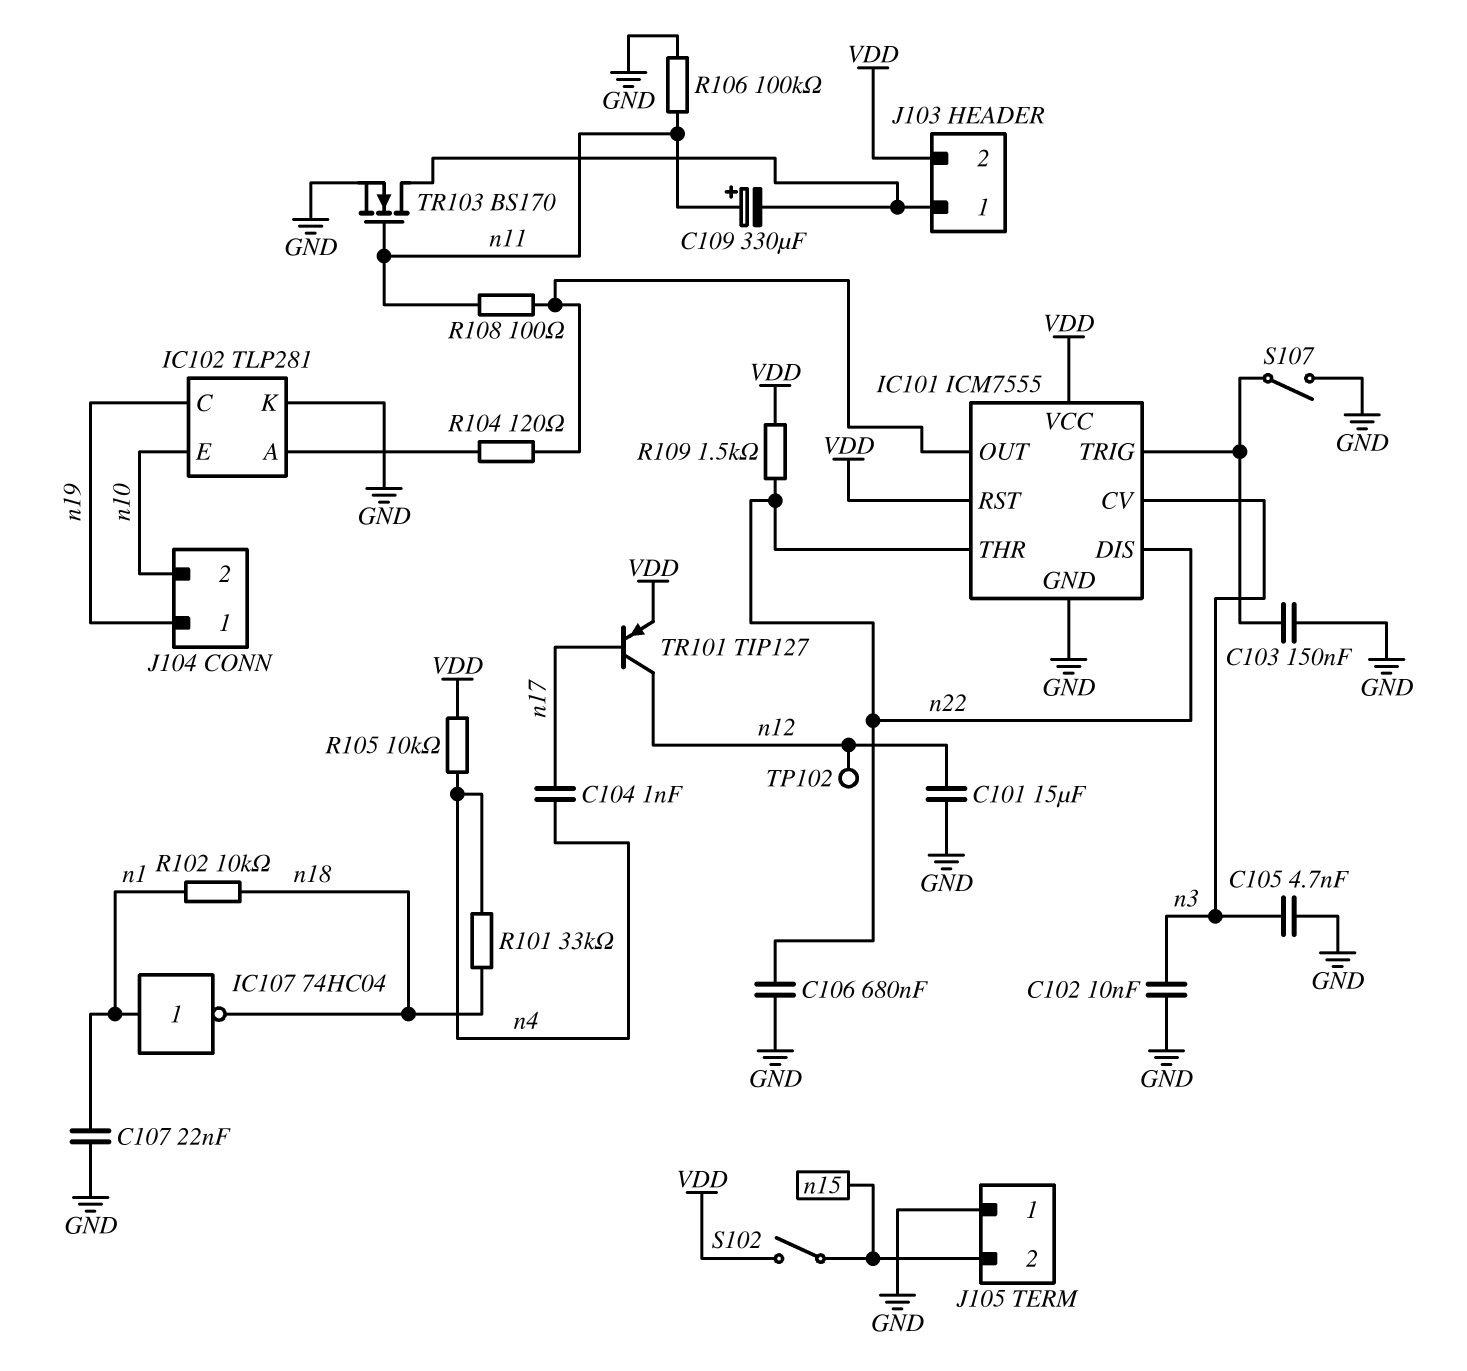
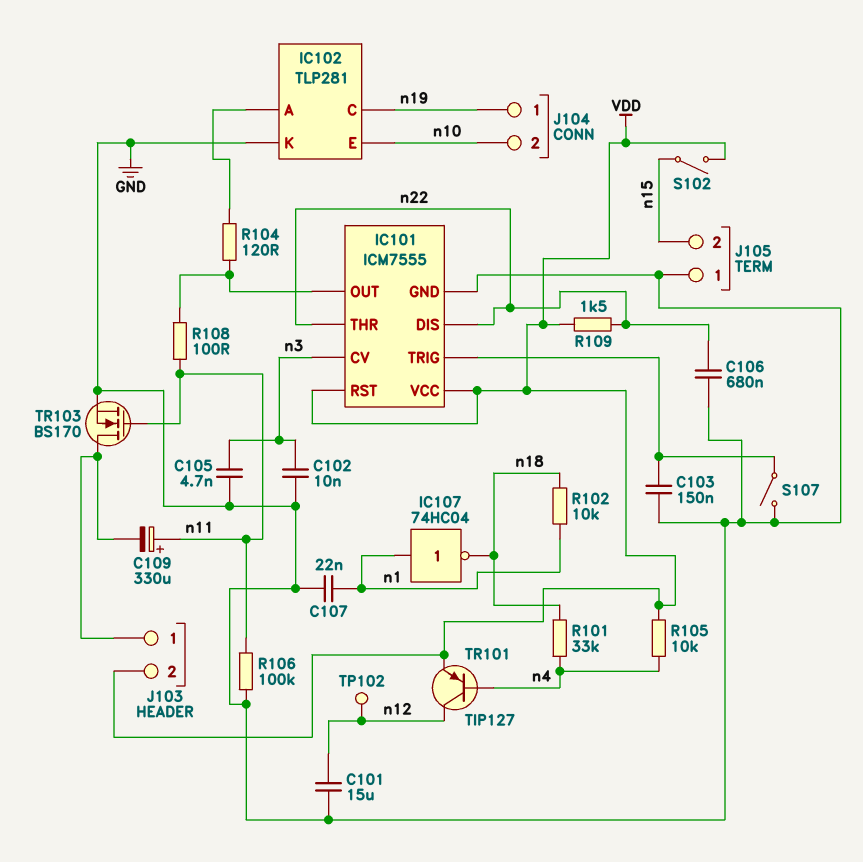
C104: 1nF (n4, n17) -> none
TR101: PNP TIP127 (B n17, C n12, E VDD) -> PNP TIP127 (B n4, C n12, E VDD)

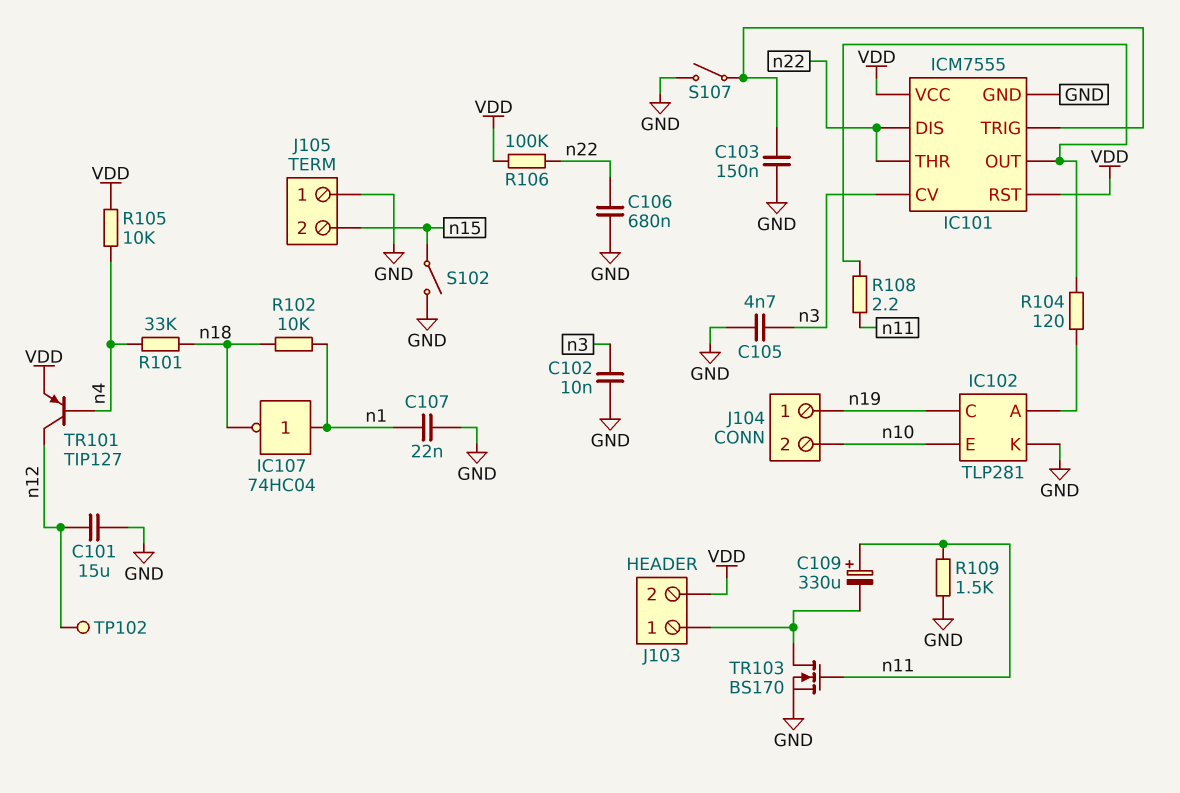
R106: 100k (GND, n11) -> 100k (VDD, n22)
R108: 100 (IC101/OUT, n11) -> 2.2 (IC101/OUT, n11)
R109: 1.5k (VDD, n22) -> 1.5k (GND, n11)
S102: switch (VDD, n15) -> switch (GND, n15)

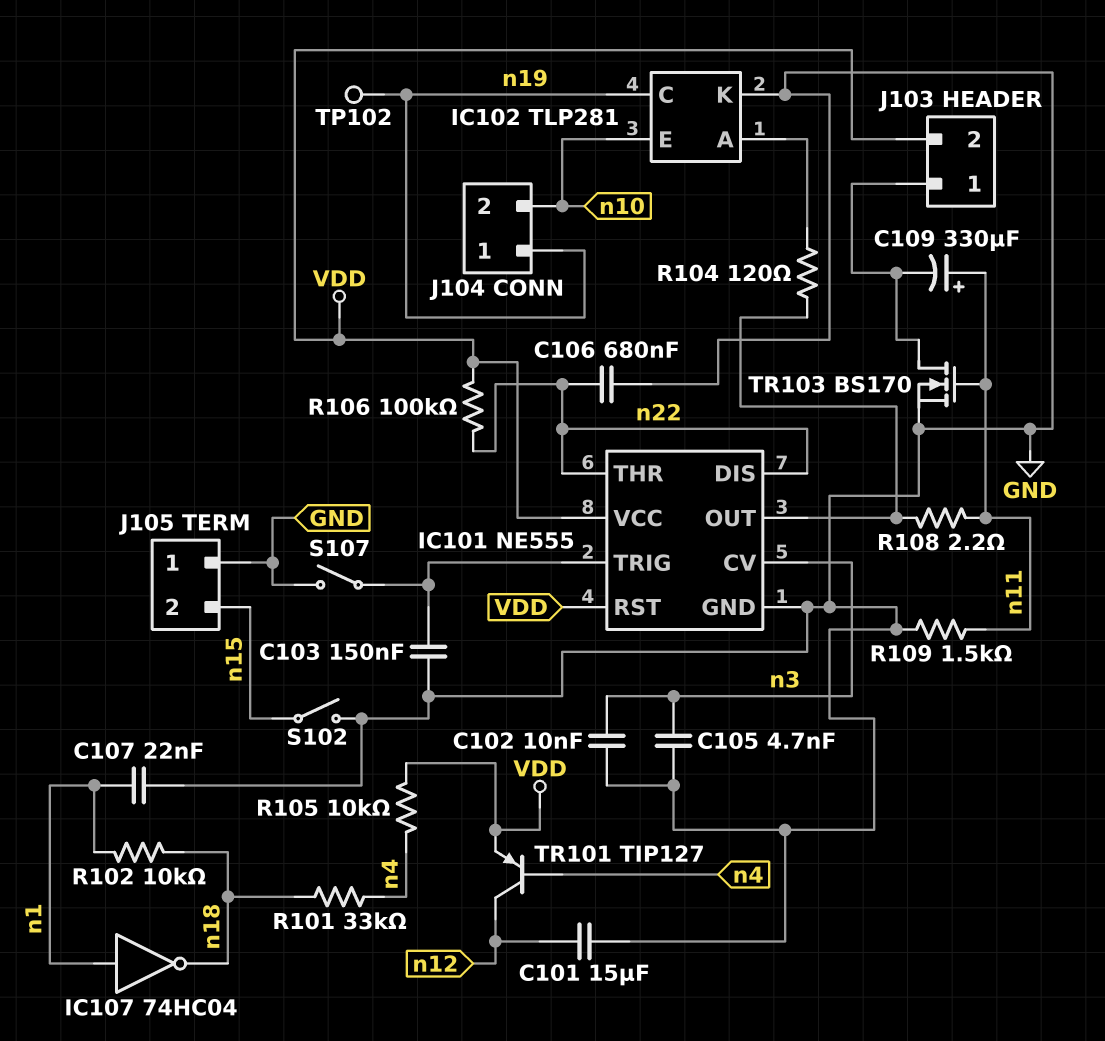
IC101: ICM7555 -> NE555
TP102: test point (n12) -> test point (n19)

